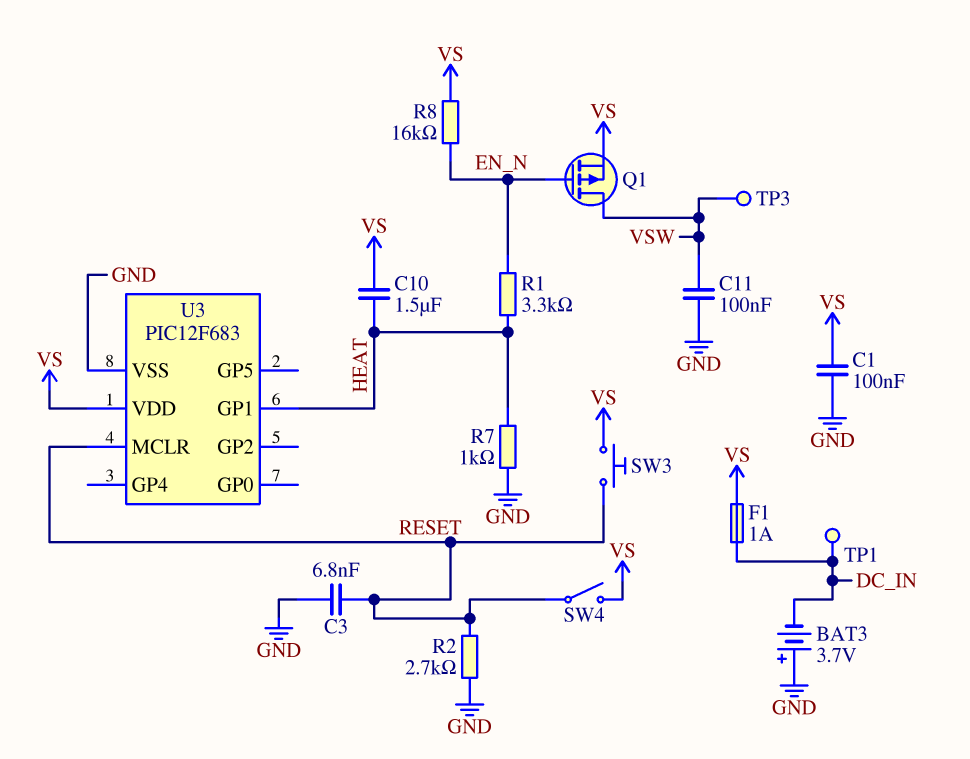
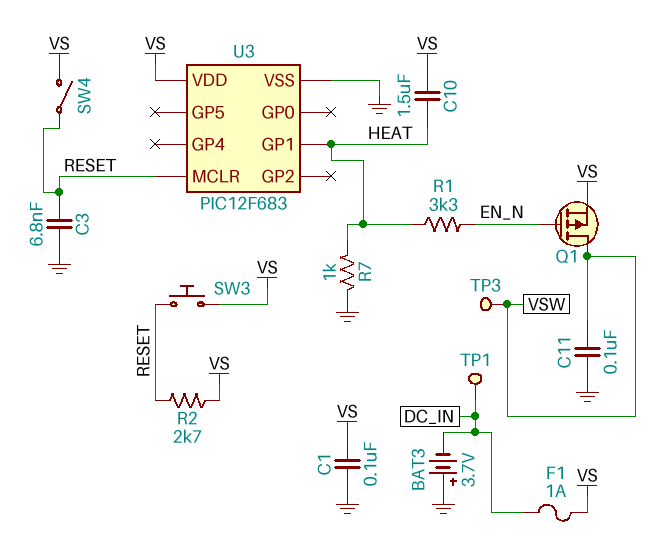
R2: 2.7k (GND, RESET) -> 2.7k (RESET, VS)
R8: 16k (EN_N, VS) -> none

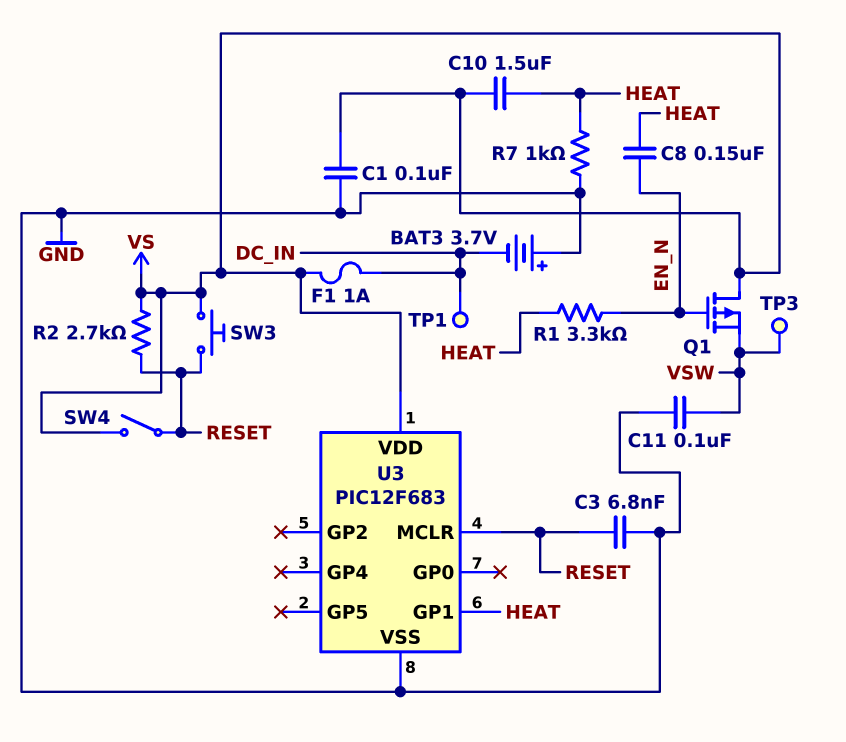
C8: none -> 150nF (EN_N, HEAT)
Q1: PMOS (G EN_N, D VSW, S VS) -> PMOS (G EN_N, D VS, S VSW)

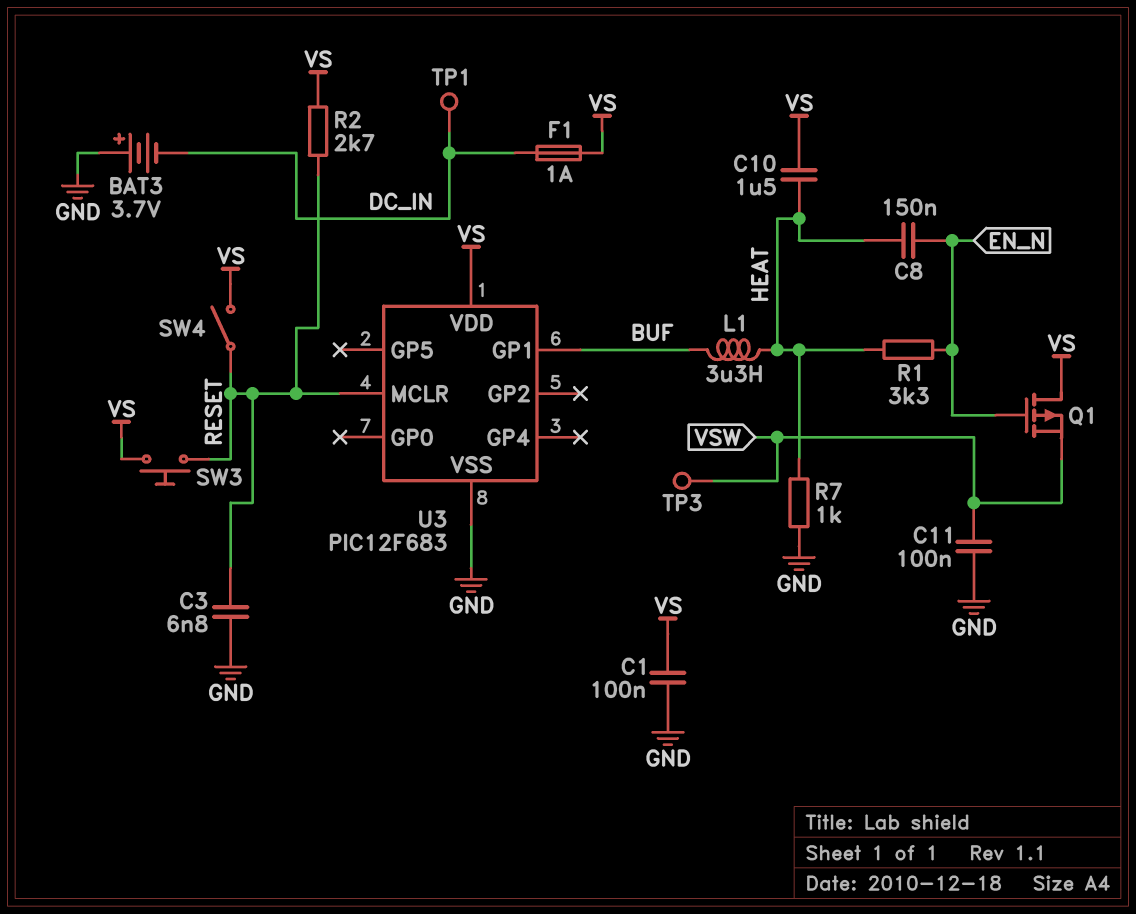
L1: none -> 3.3uH (BUF, HEAT)
U3 pin GP1: HEAT -> BUF

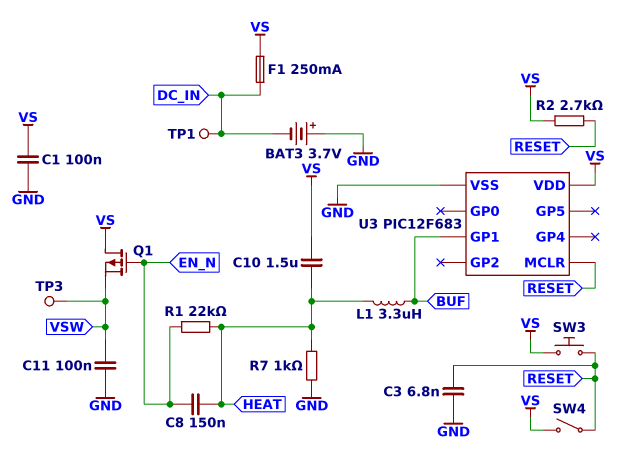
F1: 1A (DC_IN, VS) -> 250mA (DC_IN, VS)
R1: 3.3k (EN_N, HEAT) -> 22k (EN_N, HEAT)

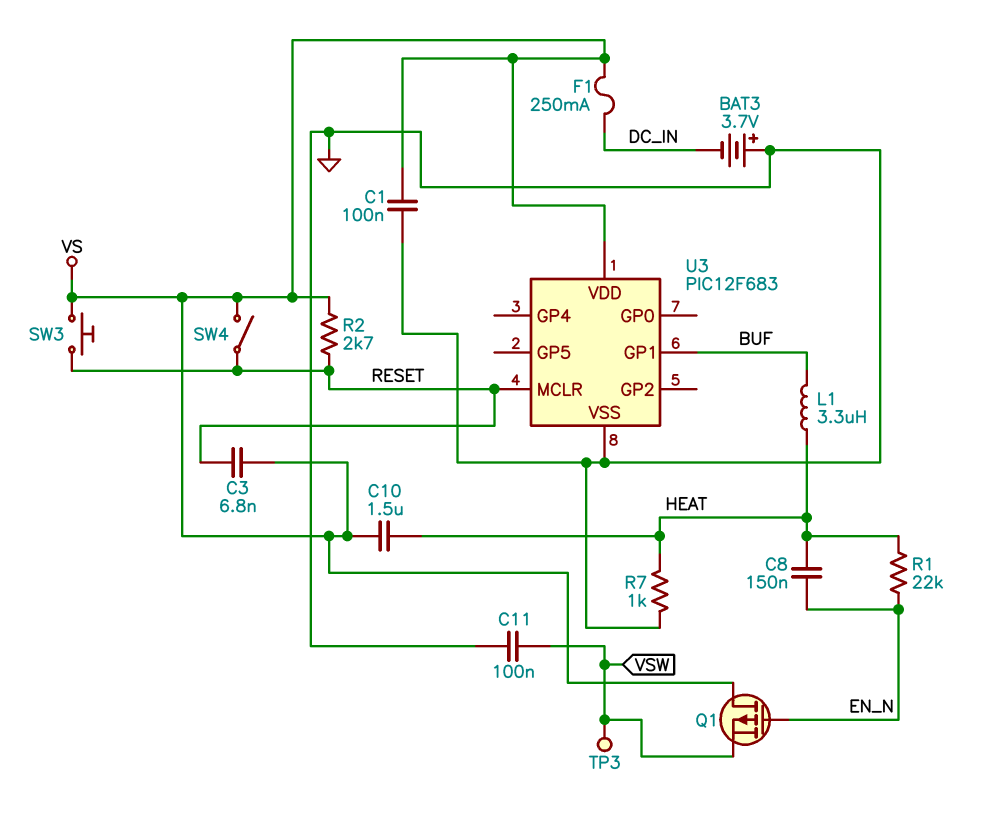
C3: 6.8nF (GND, RESET) -> 6.8nF (RESET, VS)
TP1: test point (DC_IN) -> none

